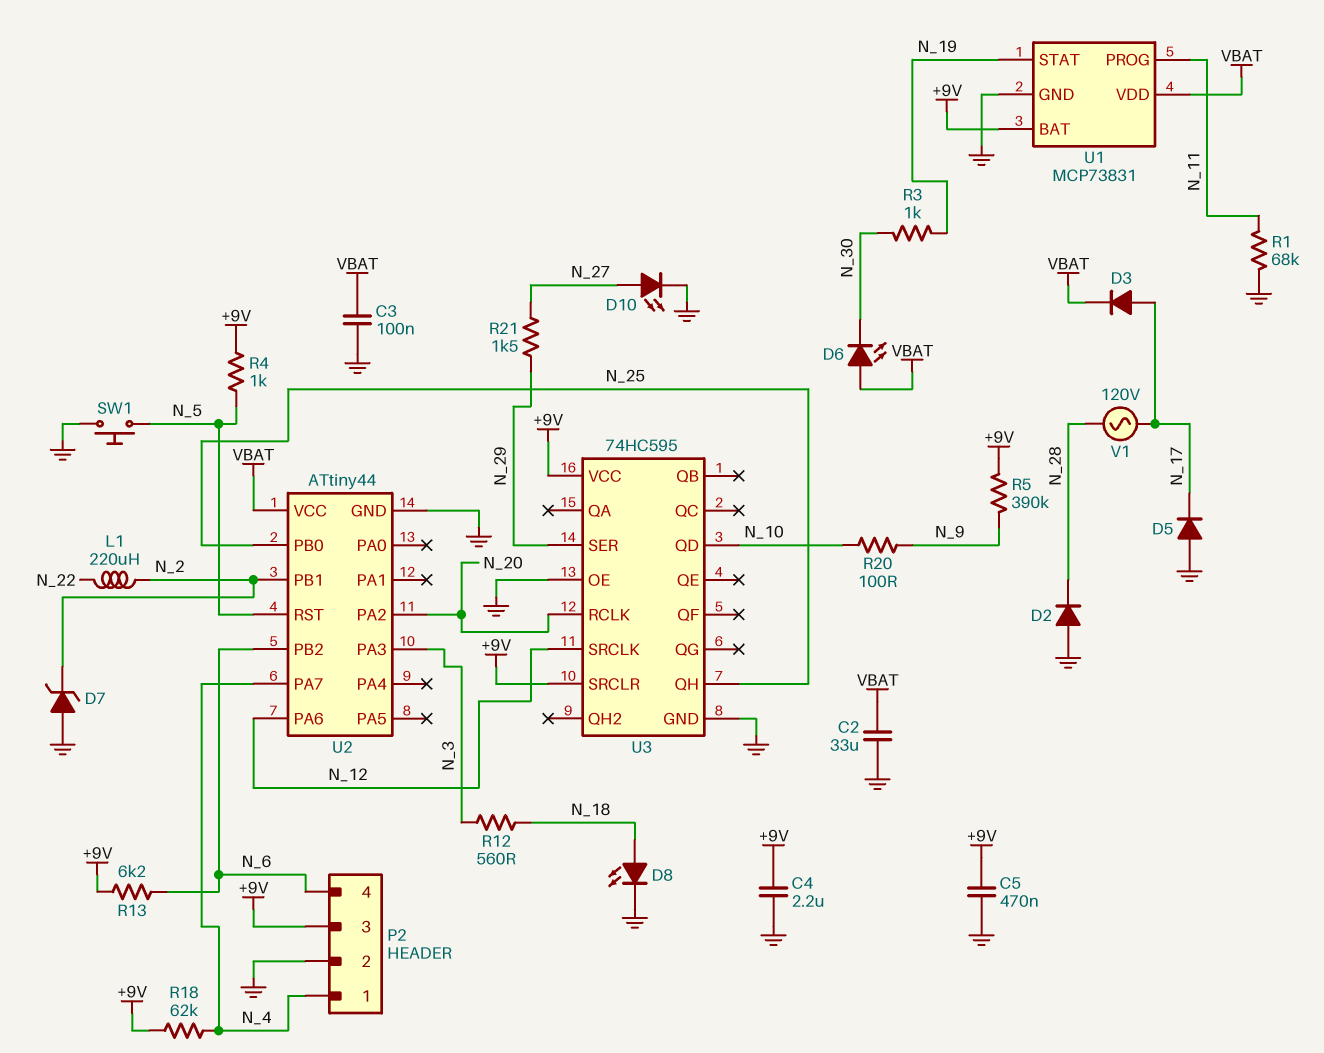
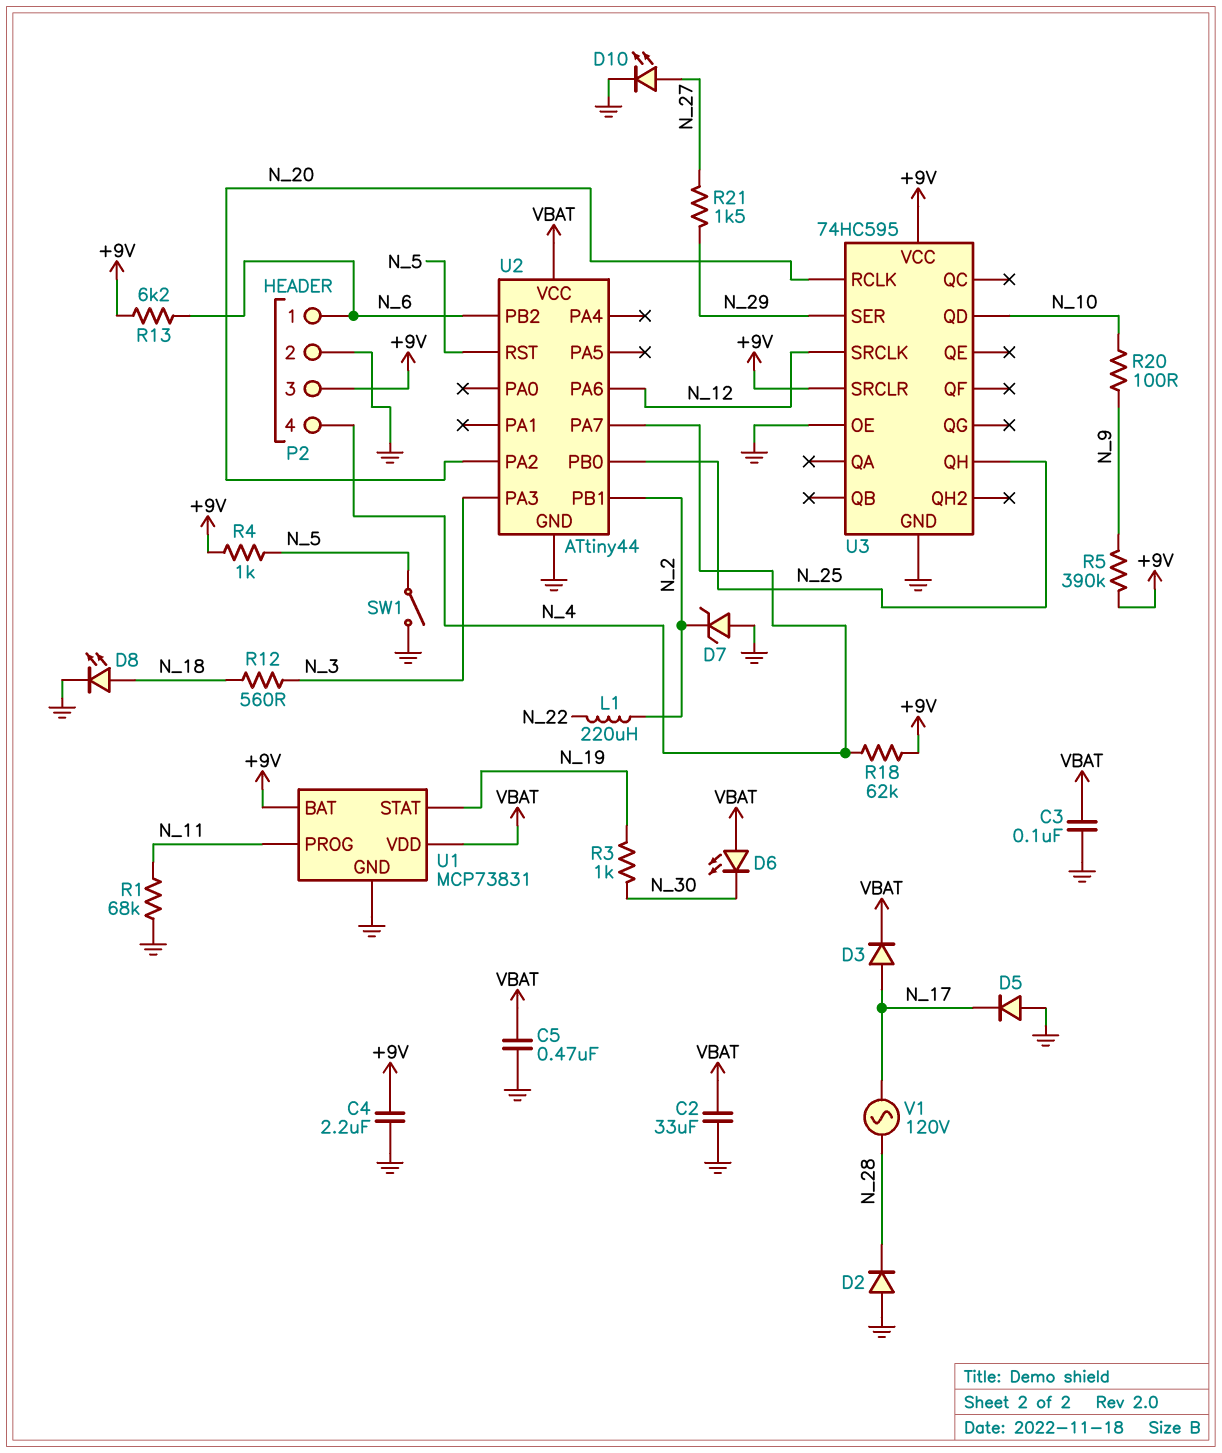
C5: 470nF (+9V, GND) -> 470nF (GND, VBAT)
P2 pin 1: N_4 -> N_6
P2 pin 4: N_6 -> N_4
SW1: button (GND, N_5) -> switch (GND, N_5)

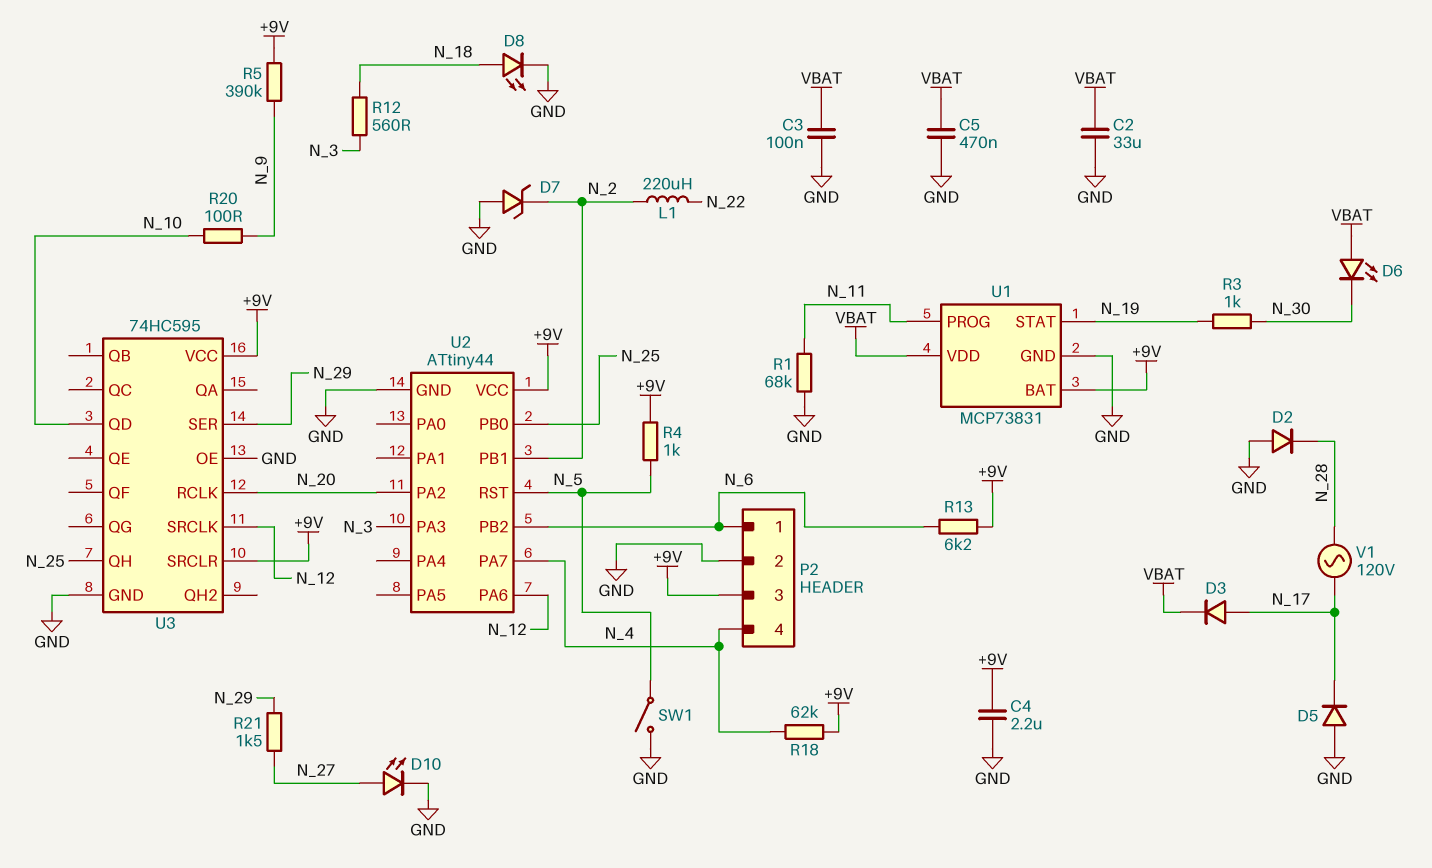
U2 pin VCC: VBAT -> +9V

